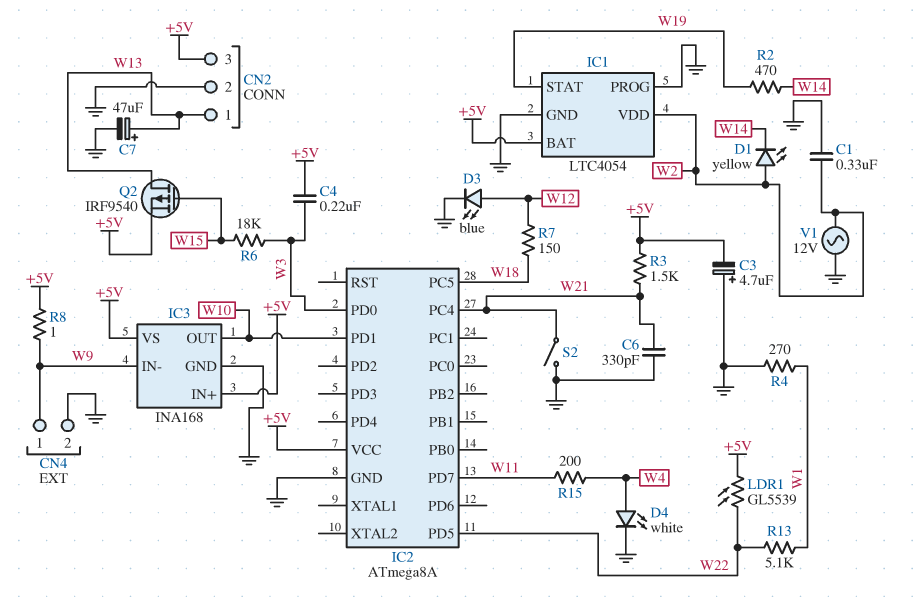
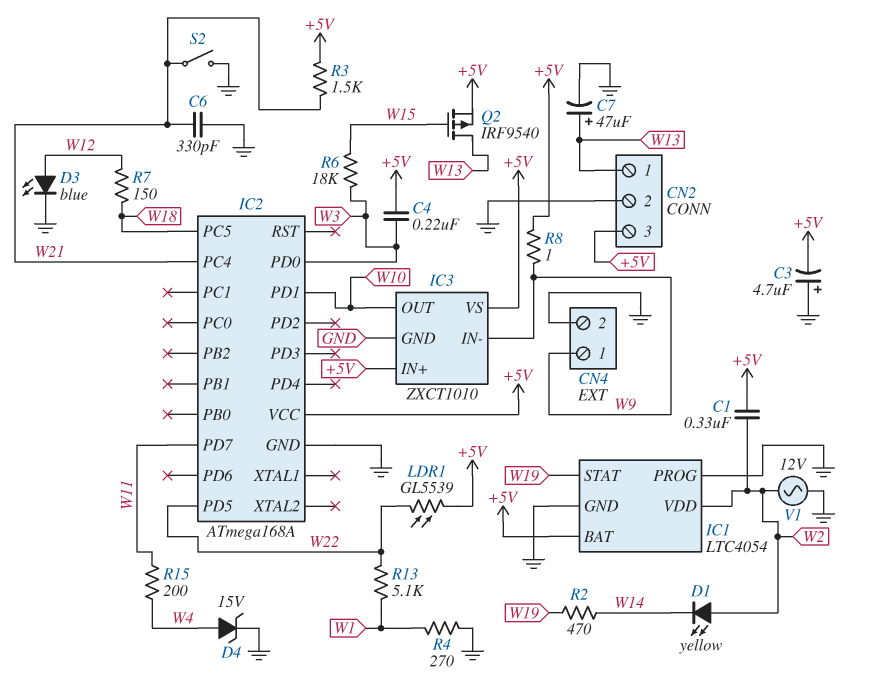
C1: 330nF (GND, W2) -> 330nF (+5V, W2)
D4: LED white (A W4, K GND) -> zener 15V (A W4, K GND)
IC2: ATmega8A -> ATmega168A
IC3: INA168 -> ZXCT1010

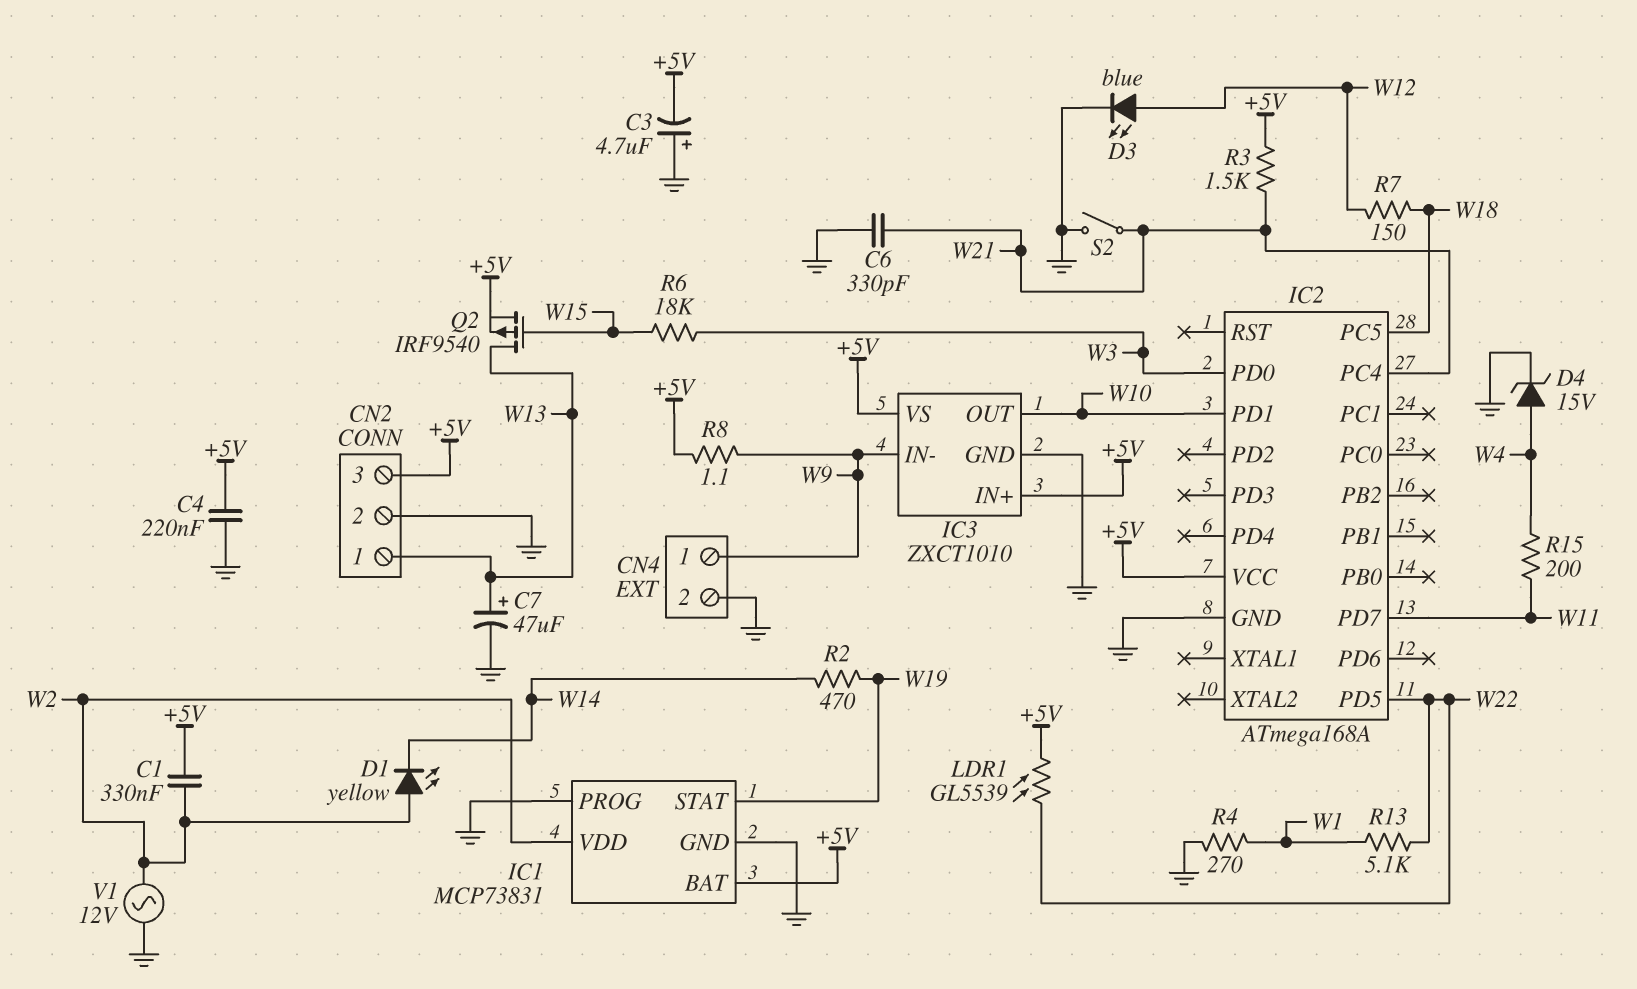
C4: 220nF (+5V, W3) -> 220nF (+5V, GND)
IC1: LTC4054 -> MCP73831
R8: 1 (+5V, W9) -> 1.1 (+5V, W9)

